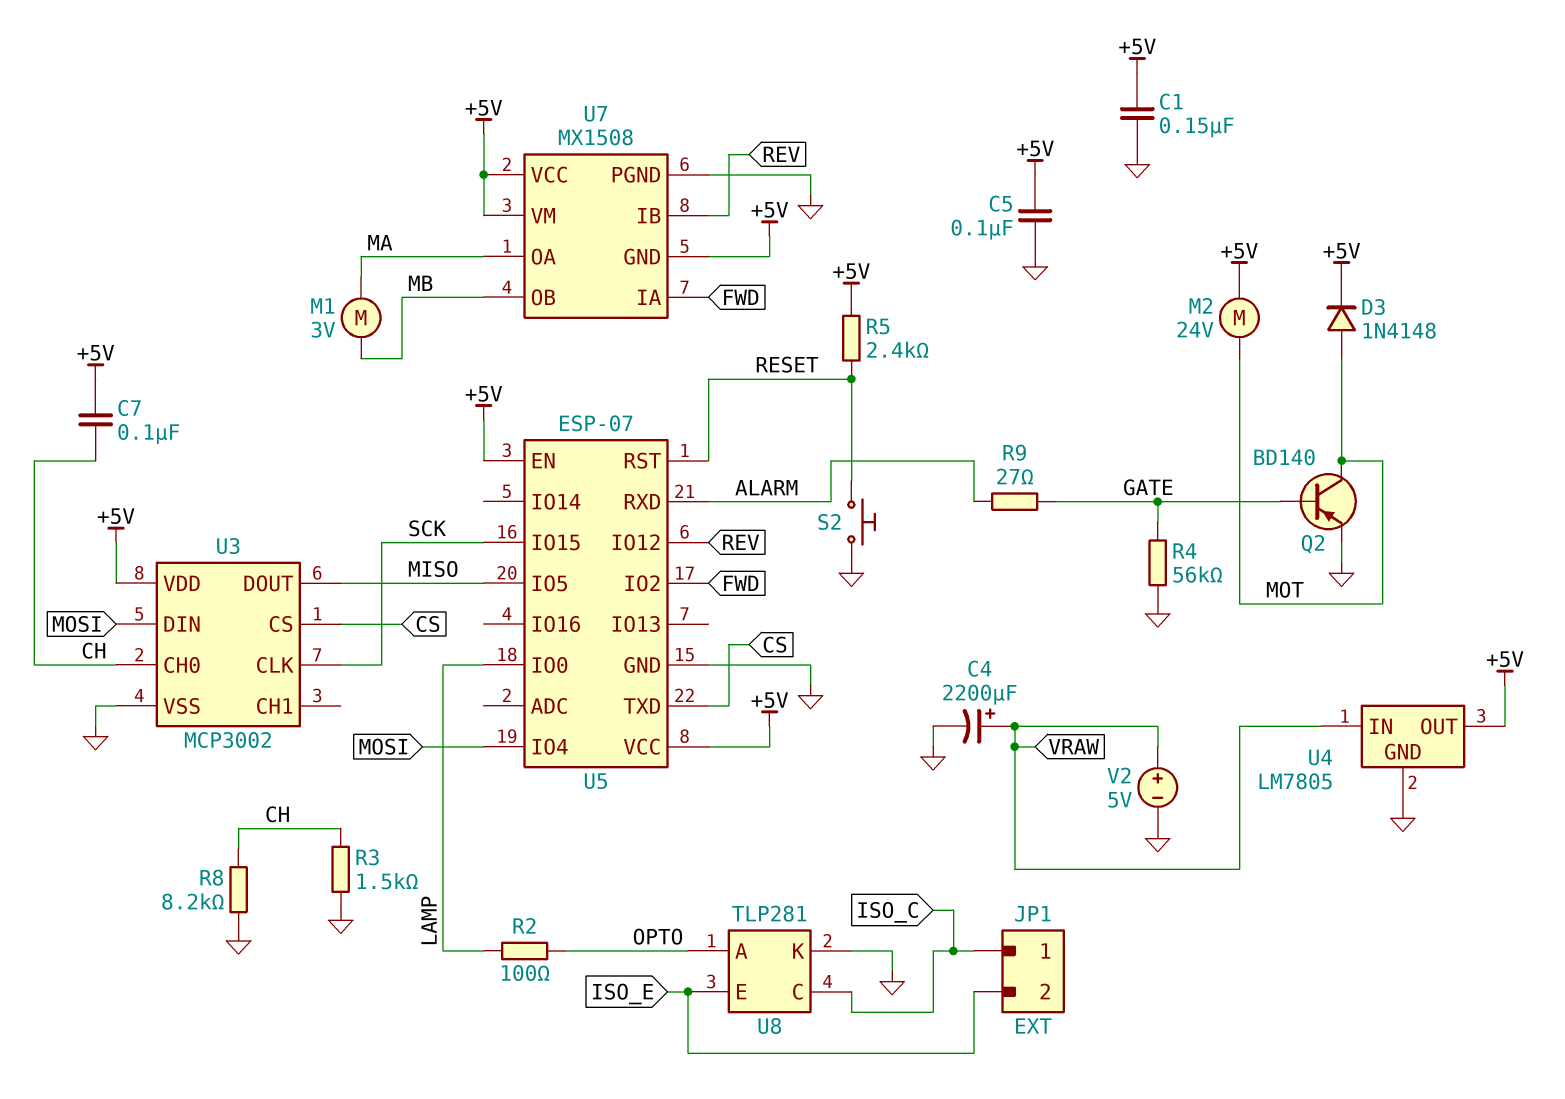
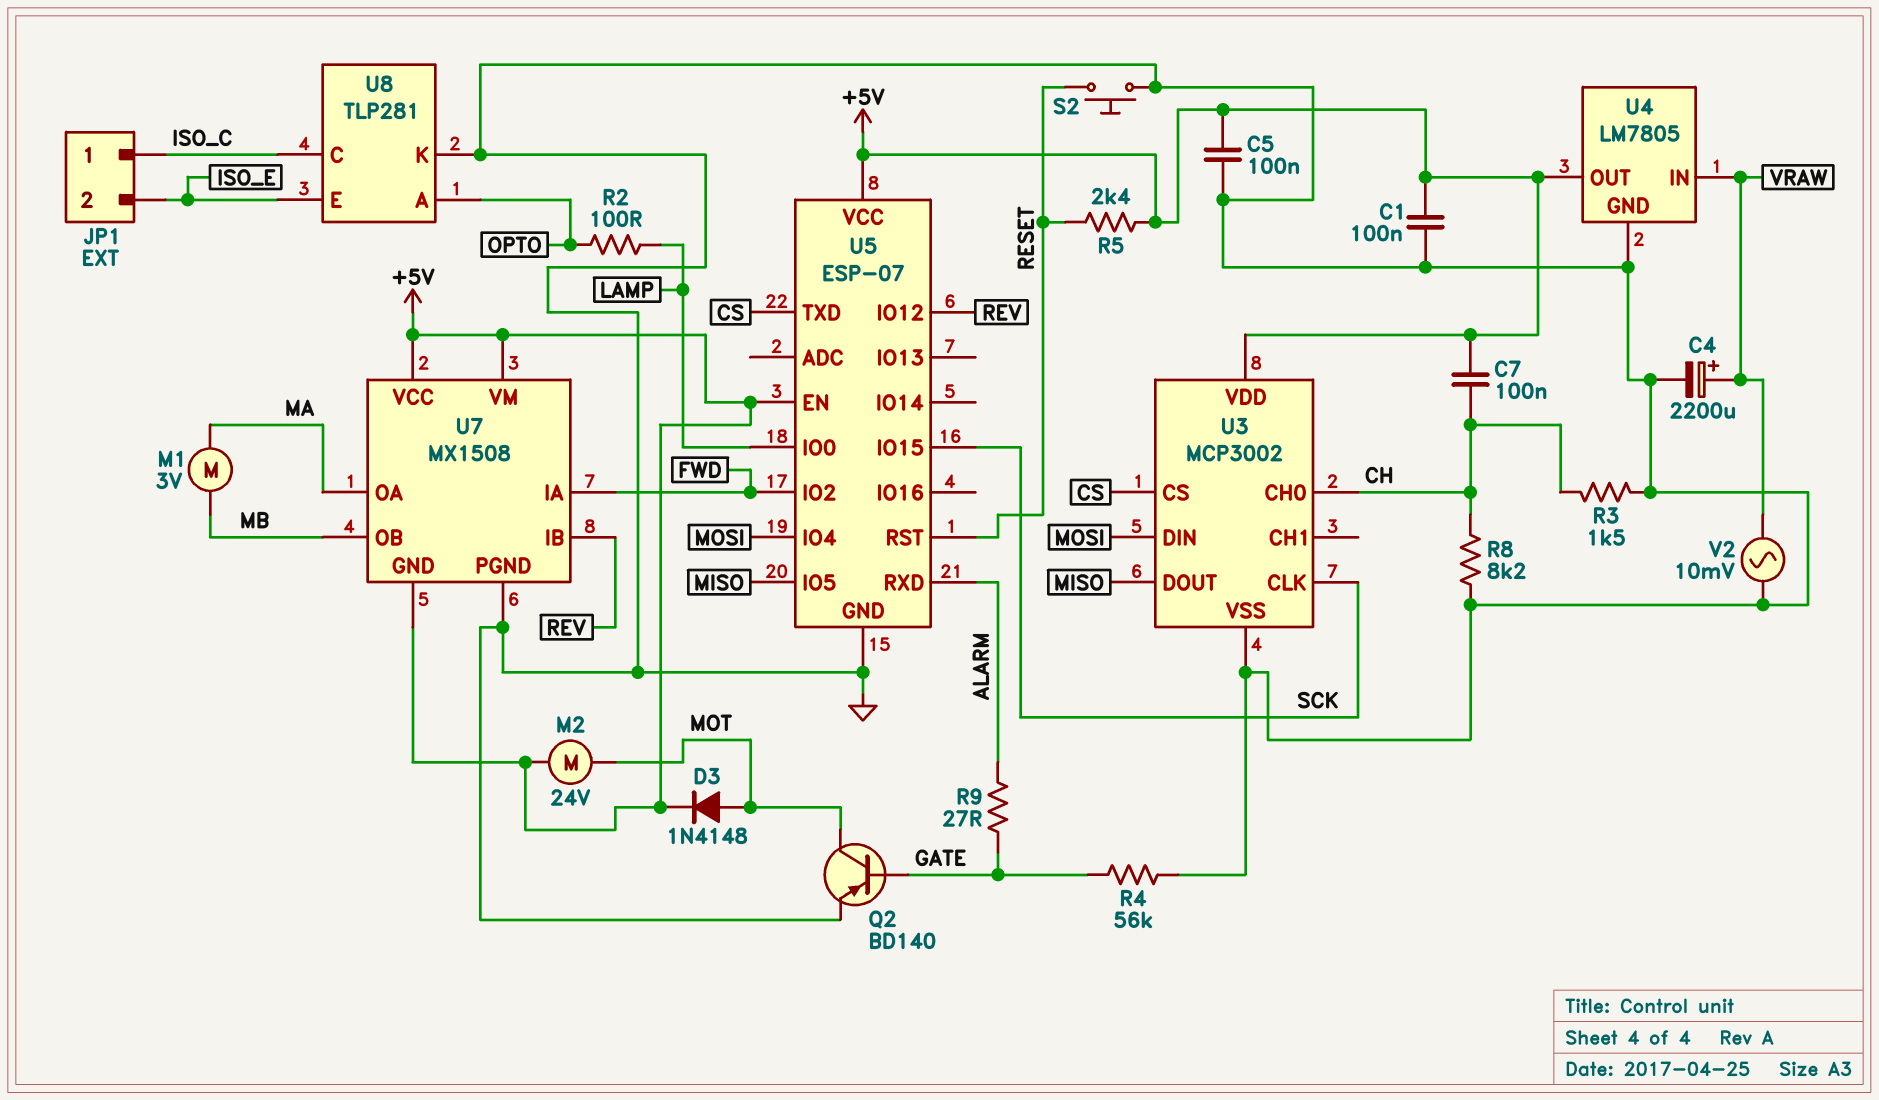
C1: 150nF (+5V, GND) -> 100nF (+5V, GND)
V2: 5V (plus VRAW, minus GND) -> AC 10mV (GND, VRAW)

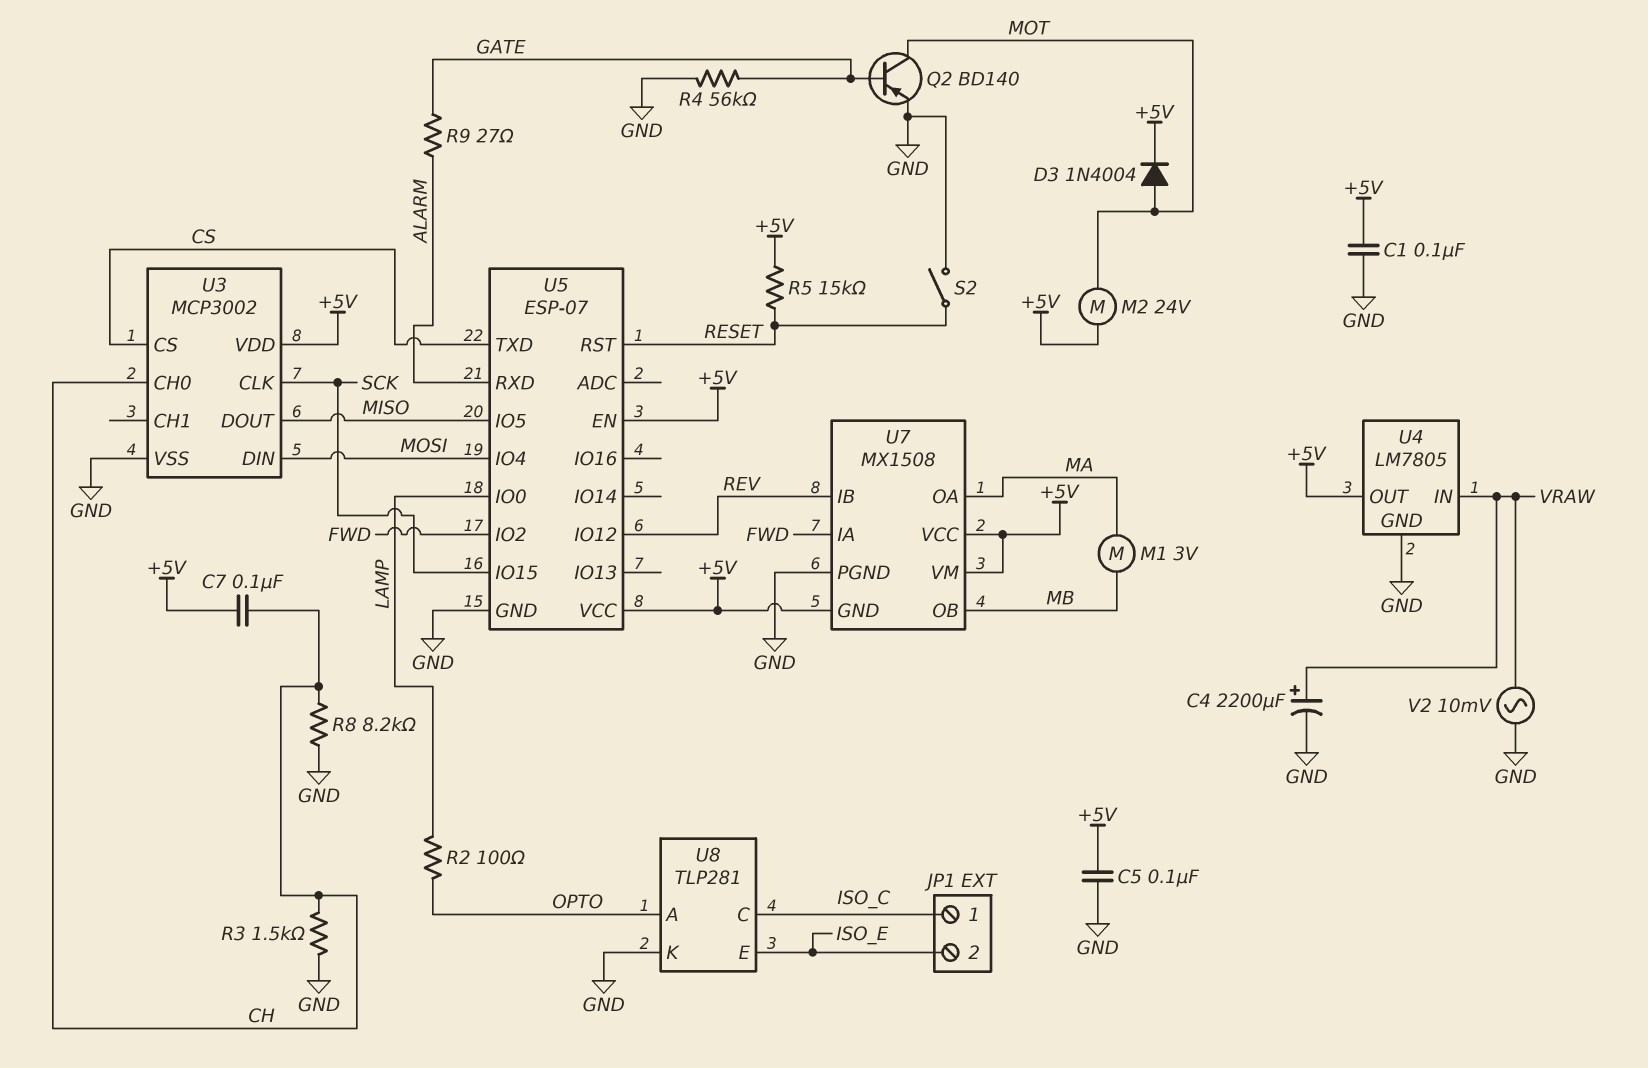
D3: diode 1N4148 (A MOT, K +5V) -> diode 1N4004 (A MOT, K +5V)
R5: 2.4k (+5V, RESET) -> 15k (+5V, RESET)
S2: button (GND, RESET) -> switch (GND, RESET)

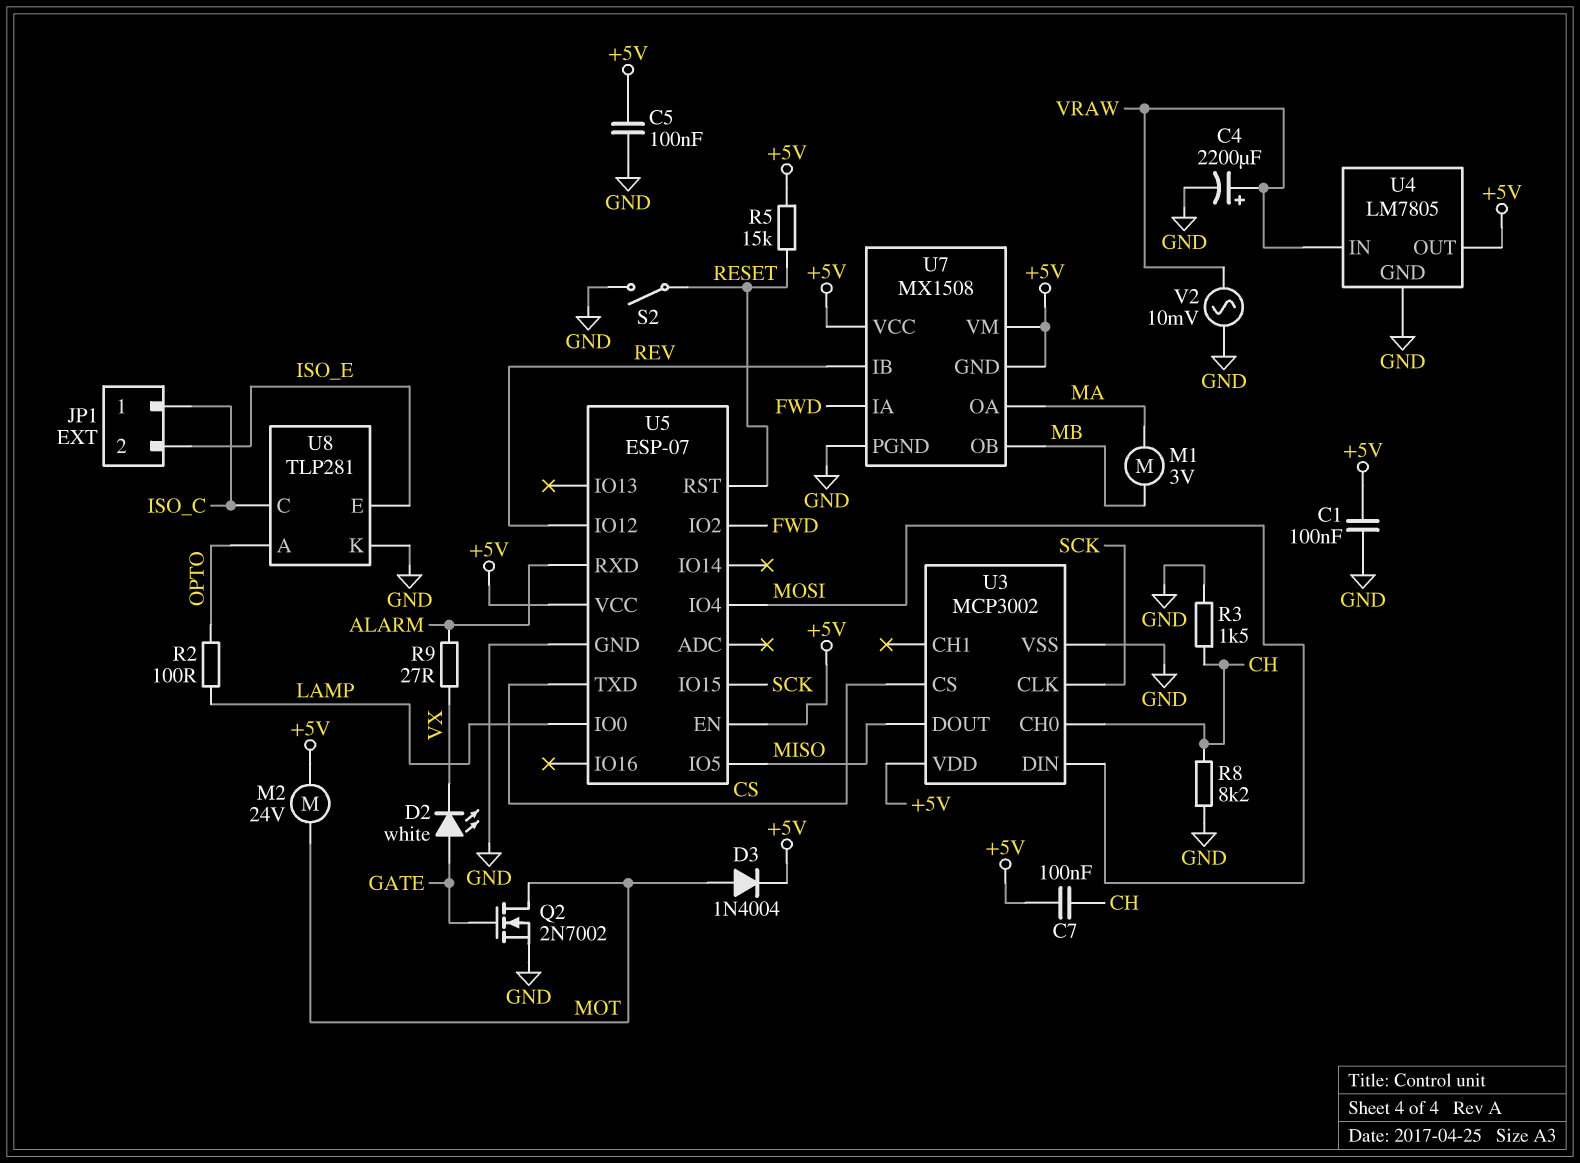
D2: none -> LED white (A GATE, K VX)
Q2: PNP BD140 (B GATE, C MOT, E GND) -> NMOS 2N7002 (G GATE, D MOT, S GND)
R4: 56k (GATE, GND) -> none
R9: 27 (ALARM, GATE) -> 27 (ALARM, VX)

